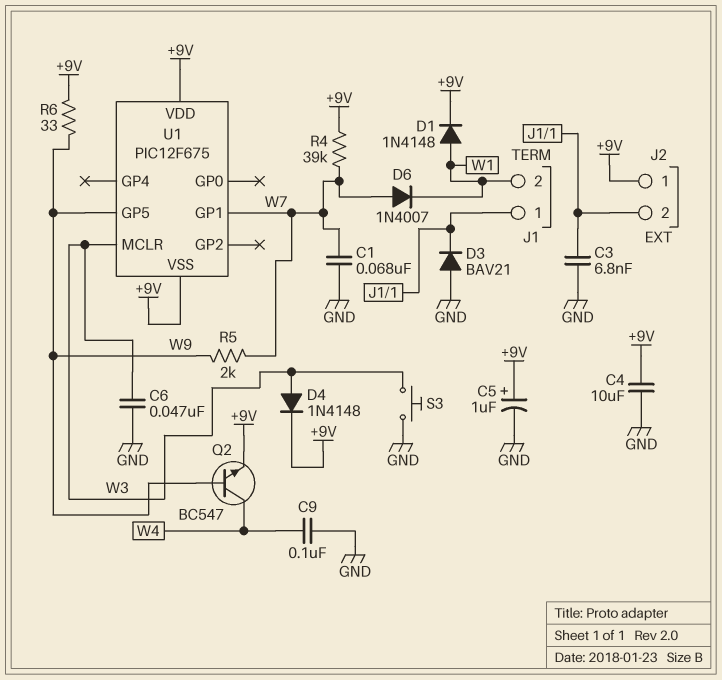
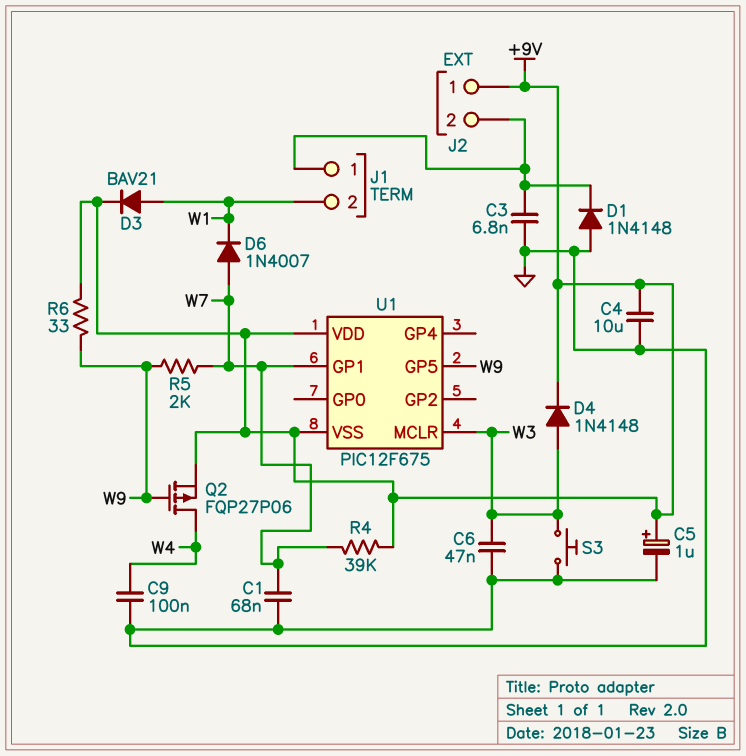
D1: diode 1N4148 (A W1, K +9V) -> diode 1N4148 (A GND, K J1/1)
D3: diode BAV21 (A GND, K J1/1) -> diode BAV21 (A W1, K +9V)
Q2: NPN BC547 (B W9, C W4, E +9V) -> PMOS FQP27P06 (G W9, D W4, S +9V)

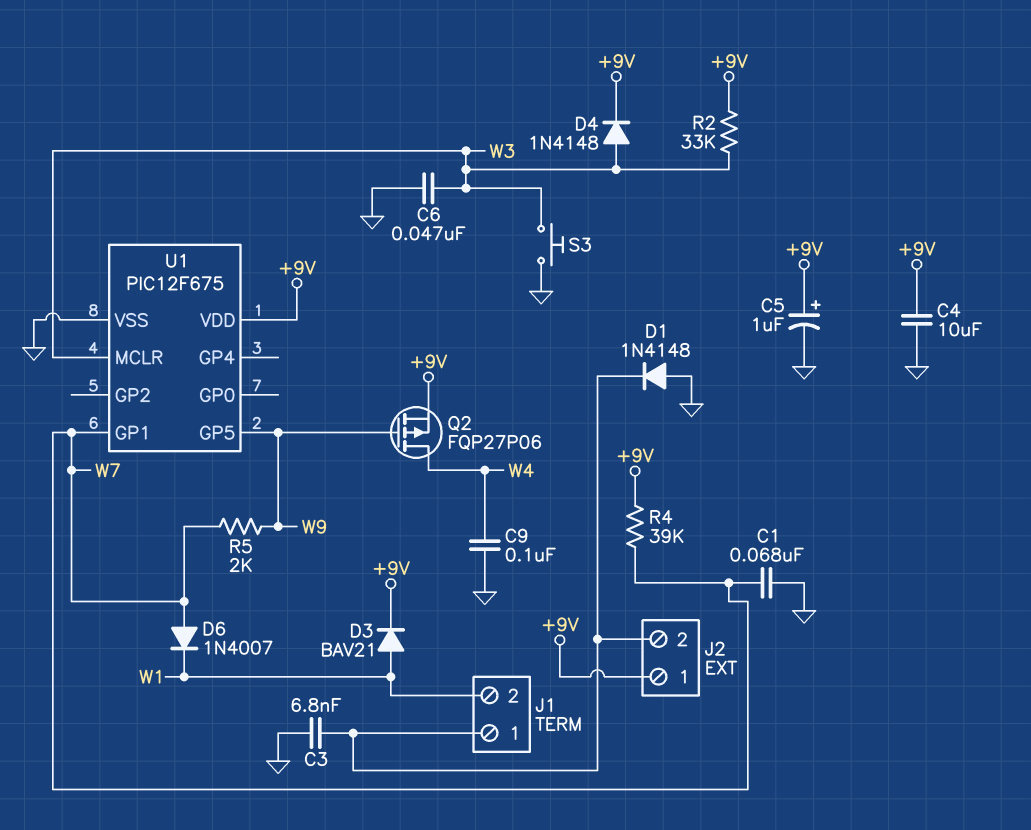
R2: none -> 33k (+9V, W3)
R6: 33 (+9V, W9) -> none
U1 pin VSS: +9V -> GND

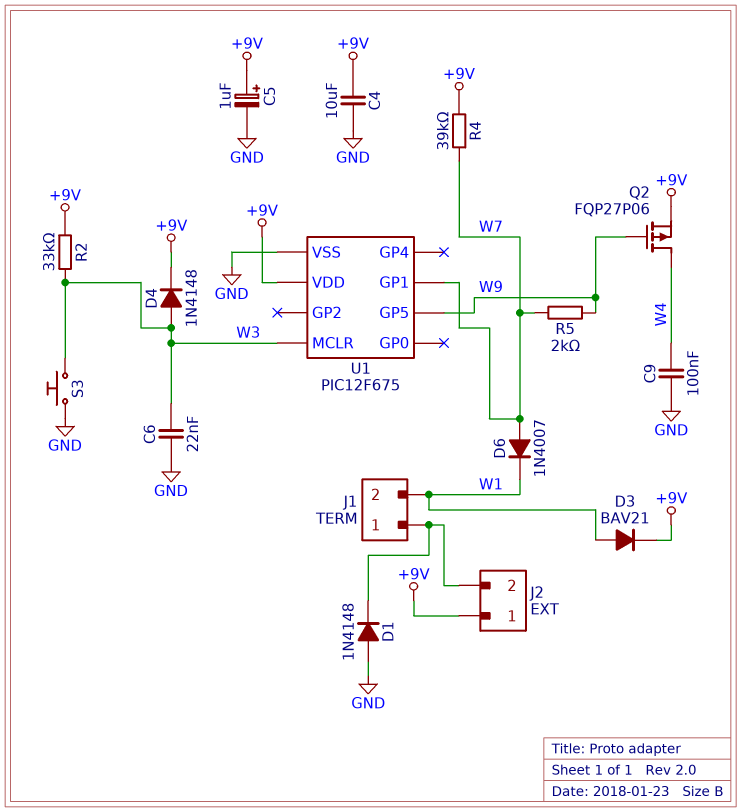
C1: 68nF (GND, W7) -> none
C3: 6.8nF (GND, J1/1) -> none
C6: 47nF (GND, W3) -> 22nF (GND, W3)

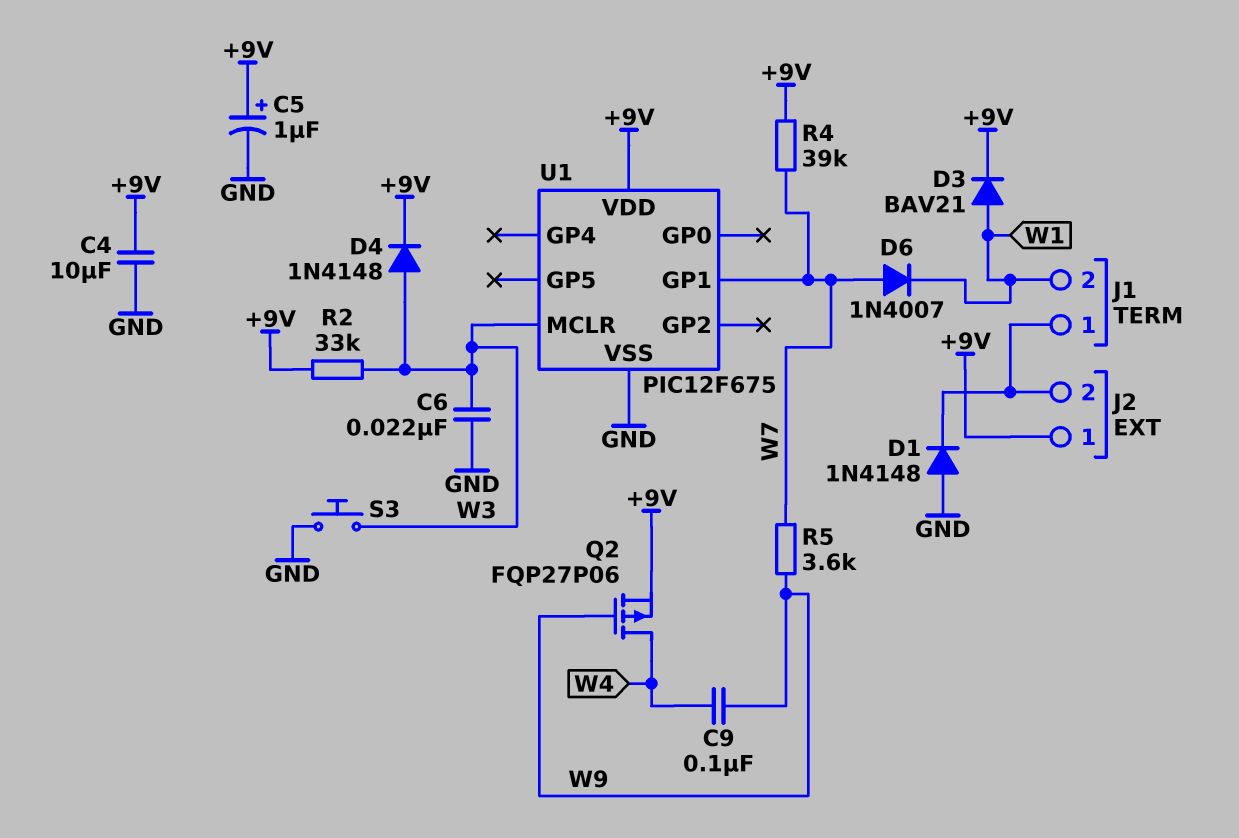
C9: 100nF (GND, W4) -> 100nF (W4, W9)
R5: 2k (W7, W9) -> 3.6k (W7, W9)
U1 pin GP5: W9 -> none

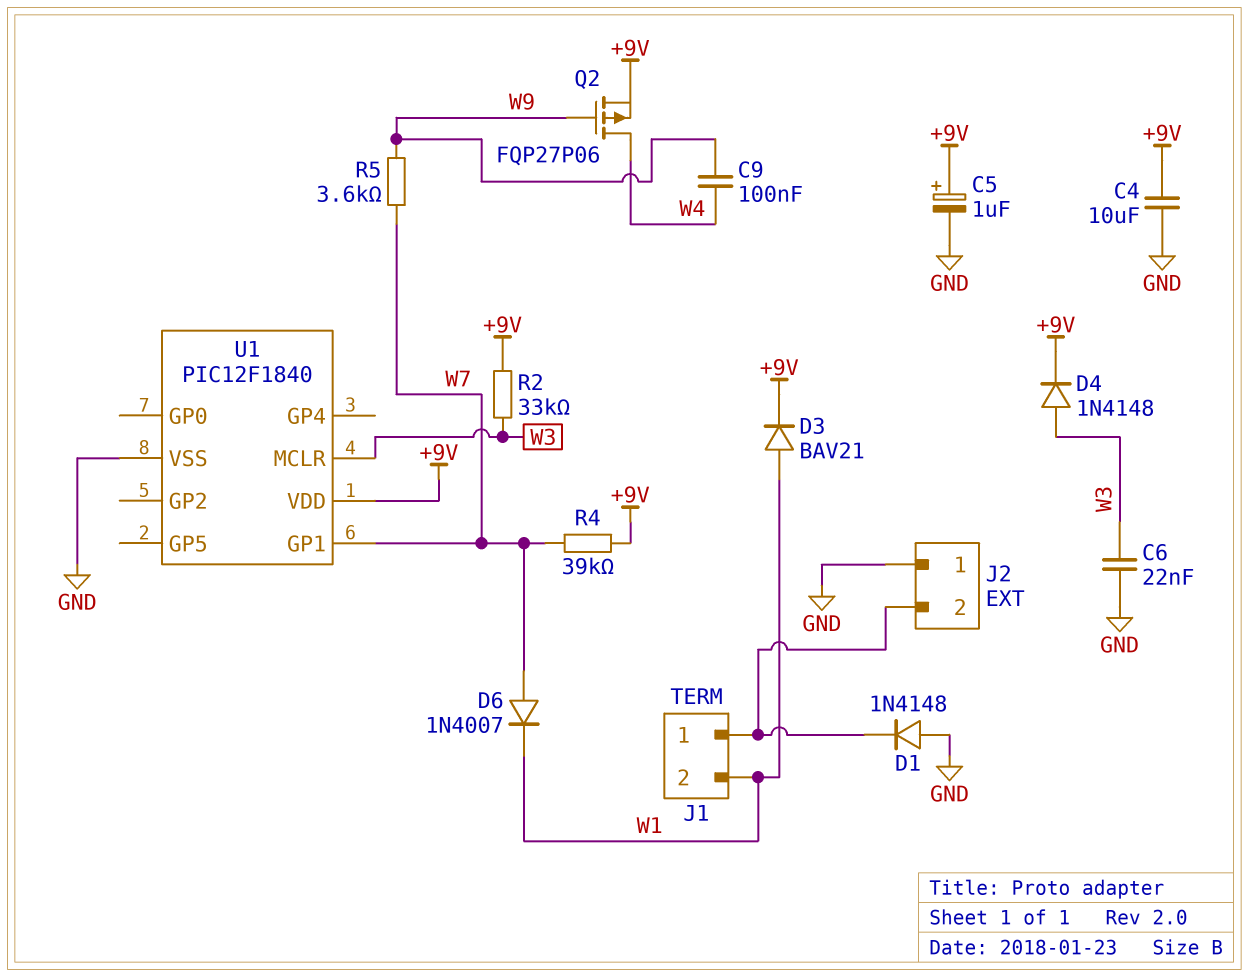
J2 pin 1: +9V -> GND
S3: button (GND, W3) -> none
U1: PIC12F675 -> PIC12F1840

